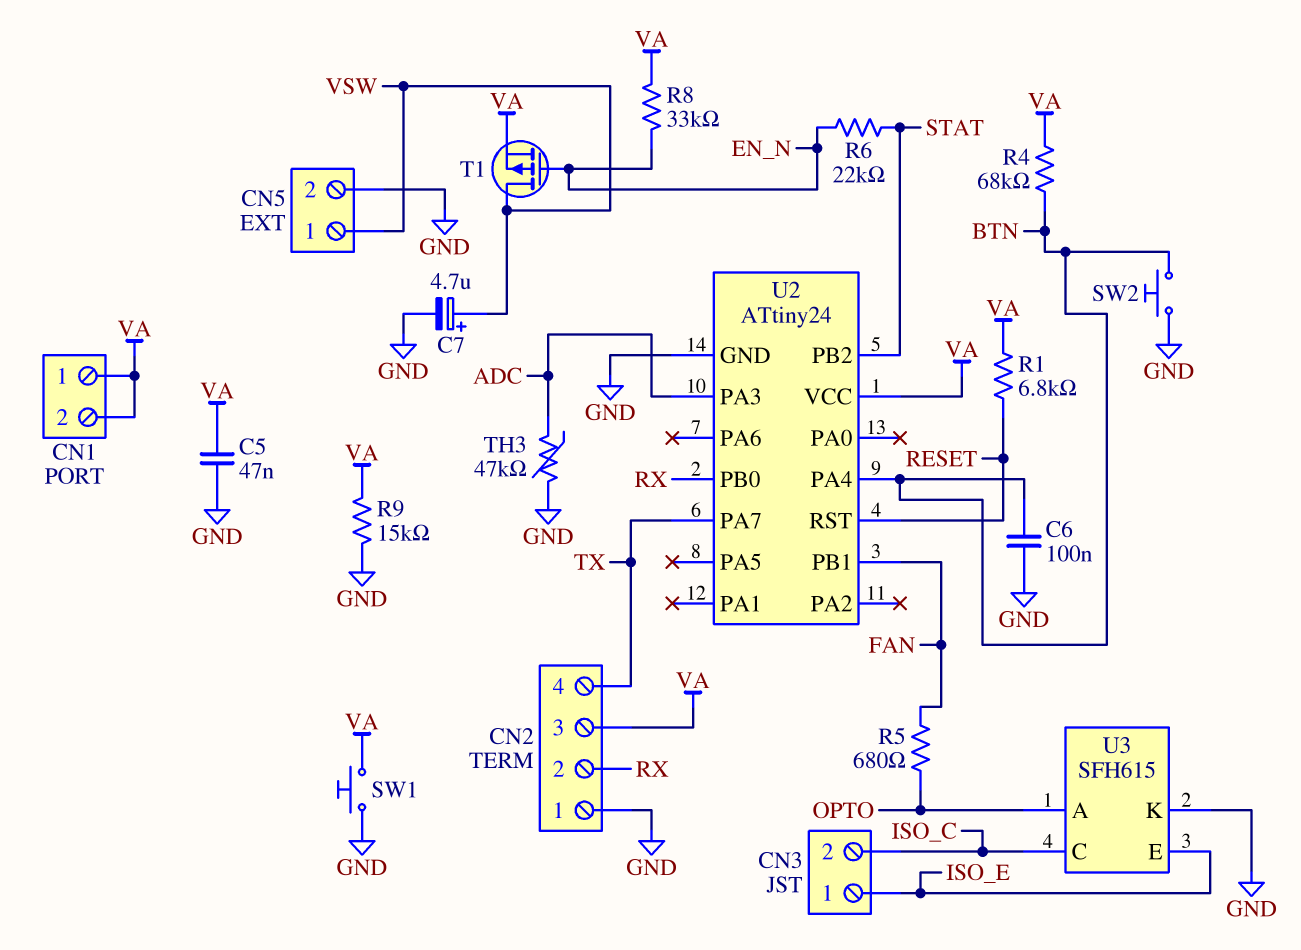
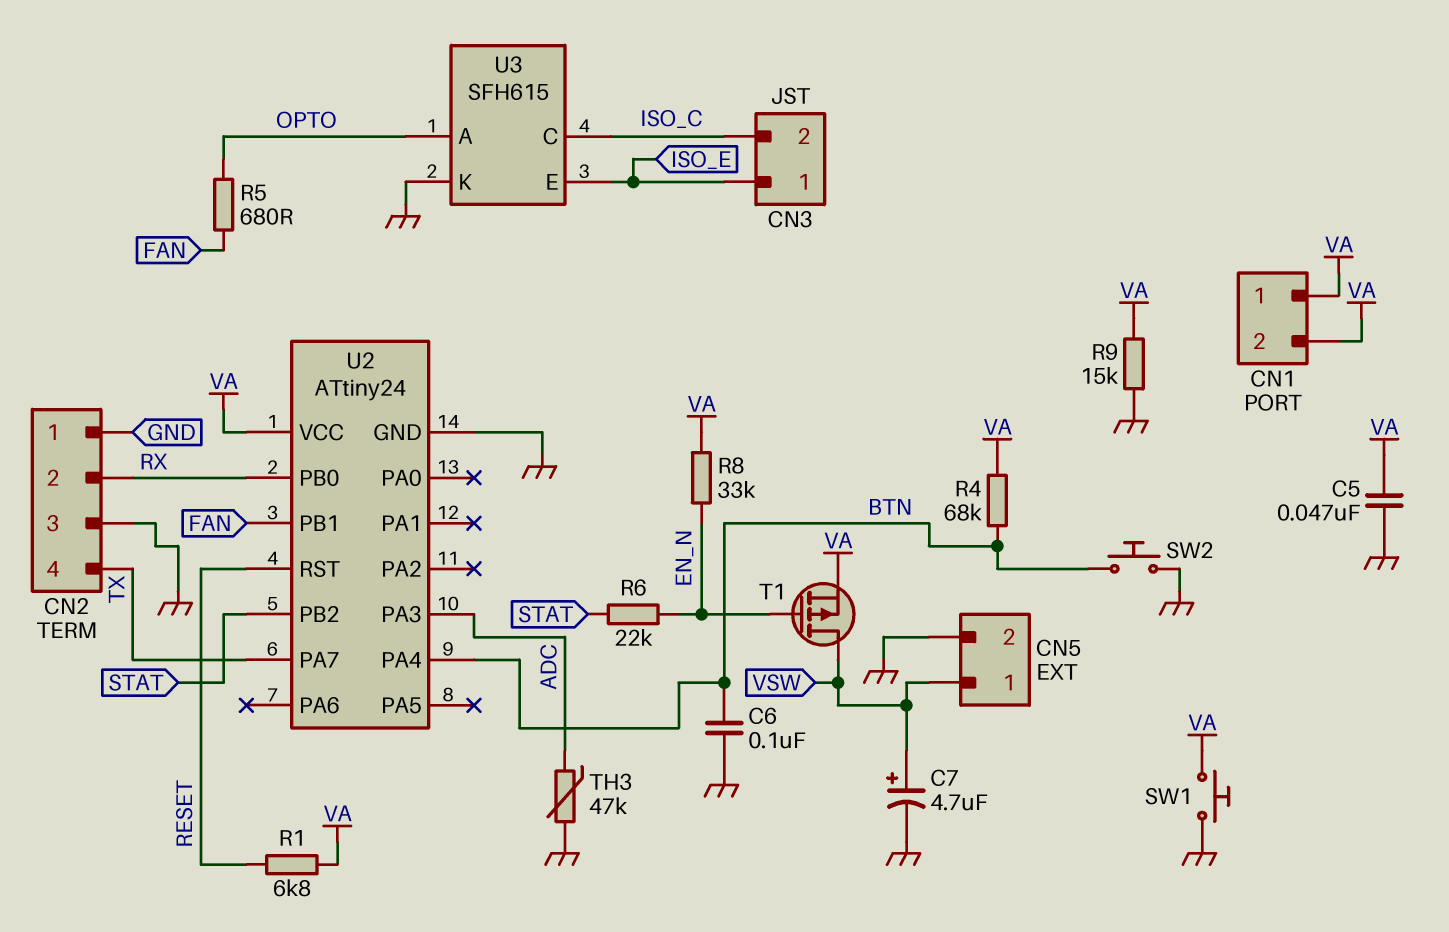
CN2 pin 3: VA -> GND

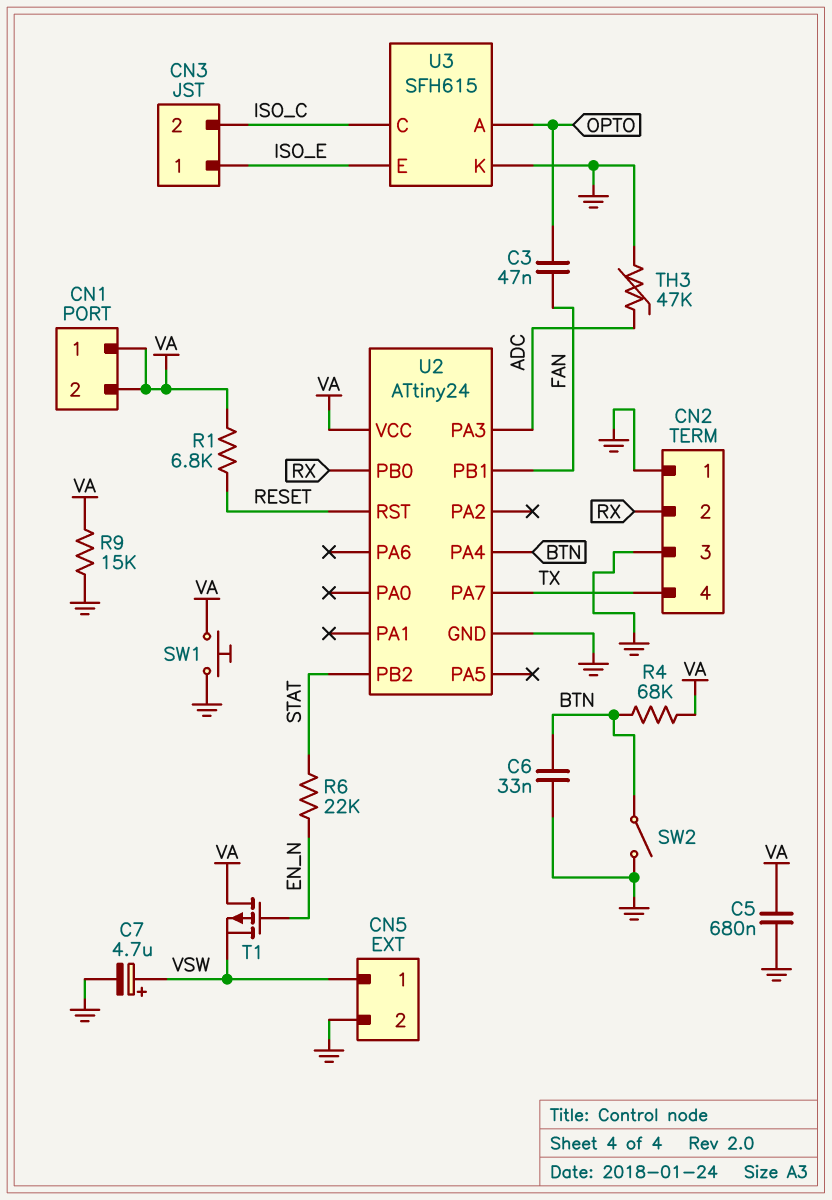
C3: none -> 47nF (FAN, OPTO)
C5: 47nF (GND, VA) -> 680nF (GND, VA)
C6: 100nF (BTN, GND) -> 33nF (BTN, GND)
R5: 680 (FAN, OPTO) -> none
R8: 33k (EN_N, VA) -> none
SW2: button (BTN, GND) -> switch (BTN, GND)
T1: PMOS (G EN_N, D VSW, S VA) -> PMOS (G EN_N, D VA, S VSW)

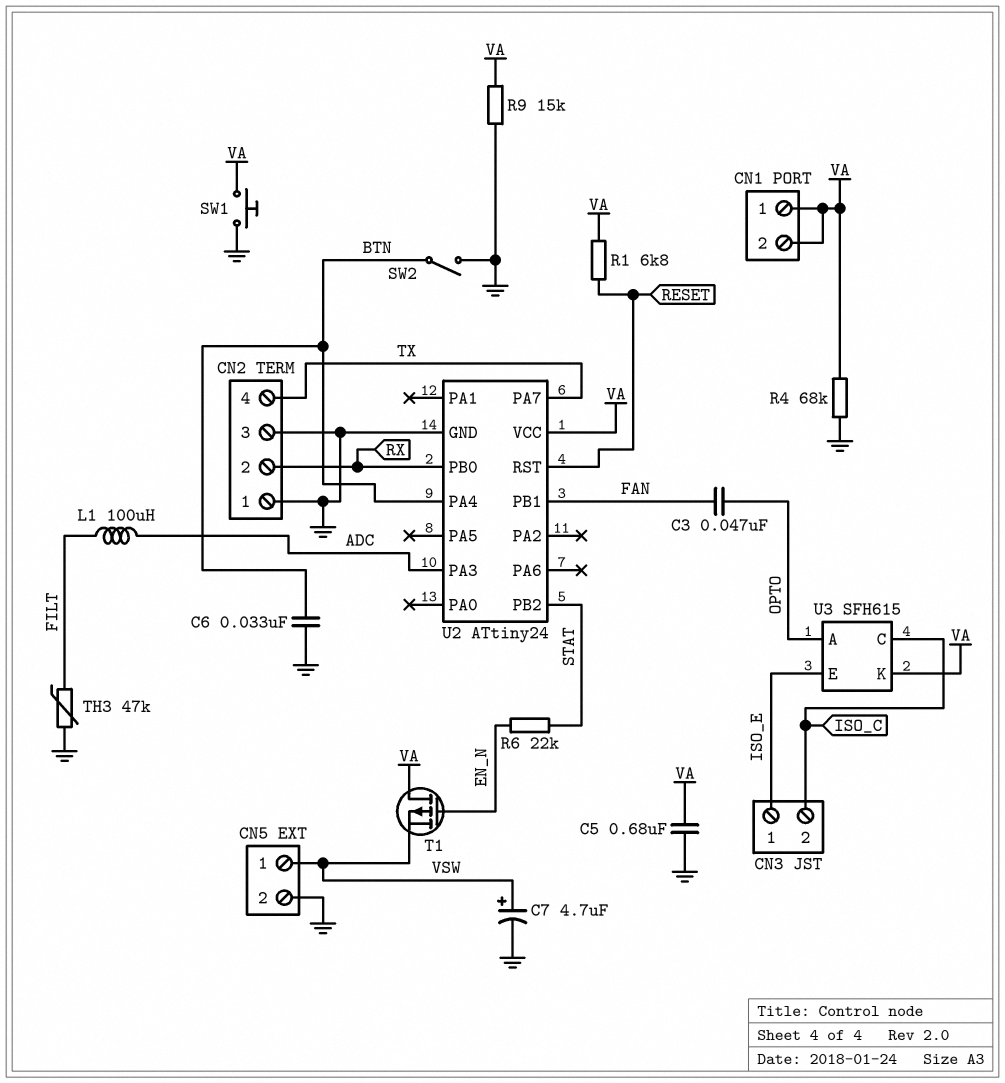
L1: none -> 100uH (ADC, FILT)
R4: 68k (BTN, VA) -> 68k (GND, VA)
TH3: 47k (ADC, GND) -> 47k (FILT, GND)
U3 pin K: GND -> VA

